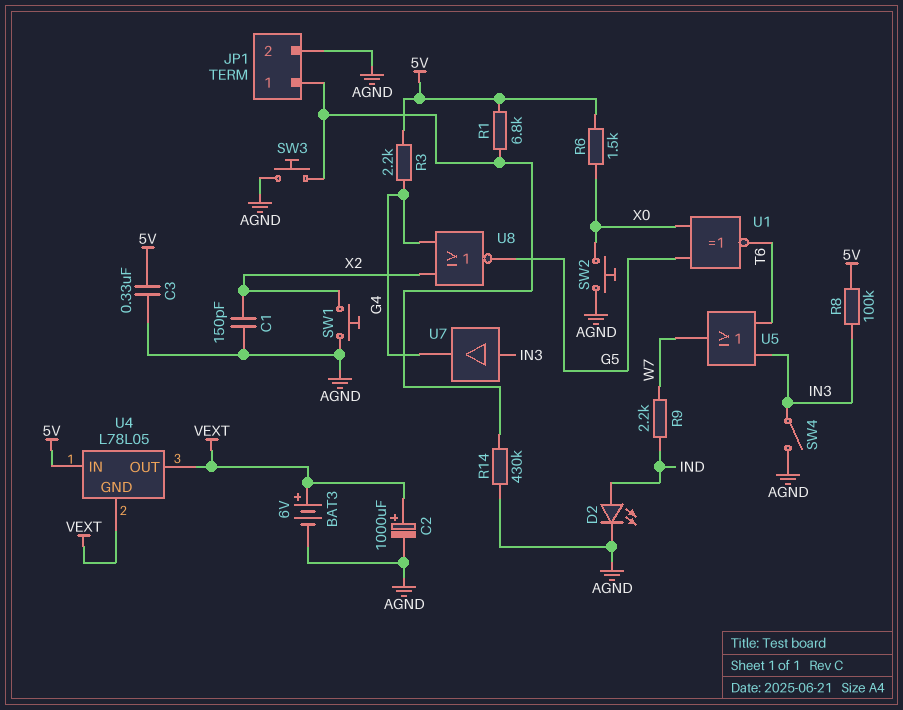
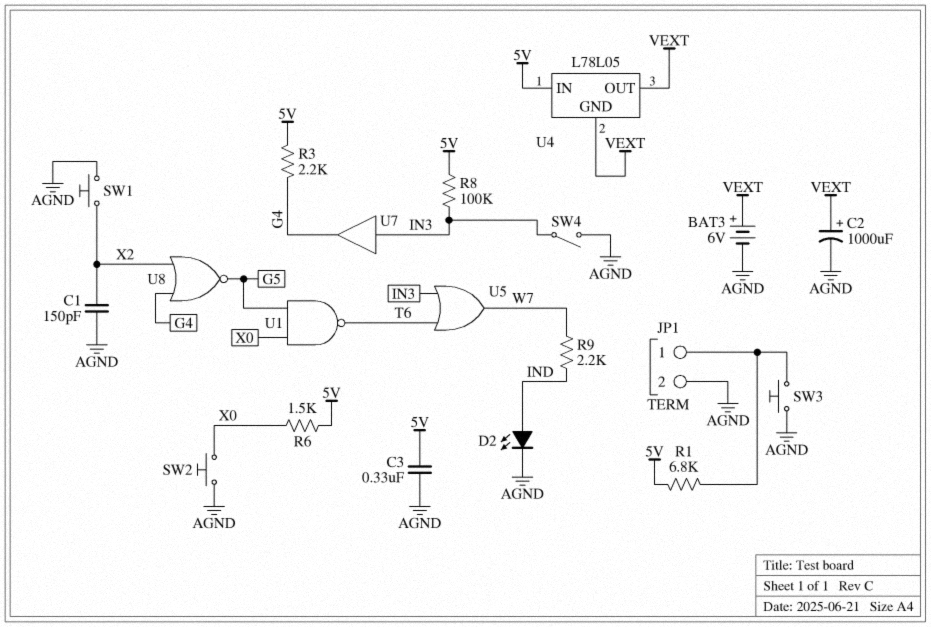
R14: 430k (AGND, JP1/1) -> none
U1: XNOR (in G5, in X0, out T6) -> NAND (in G5, in X0, out T6)

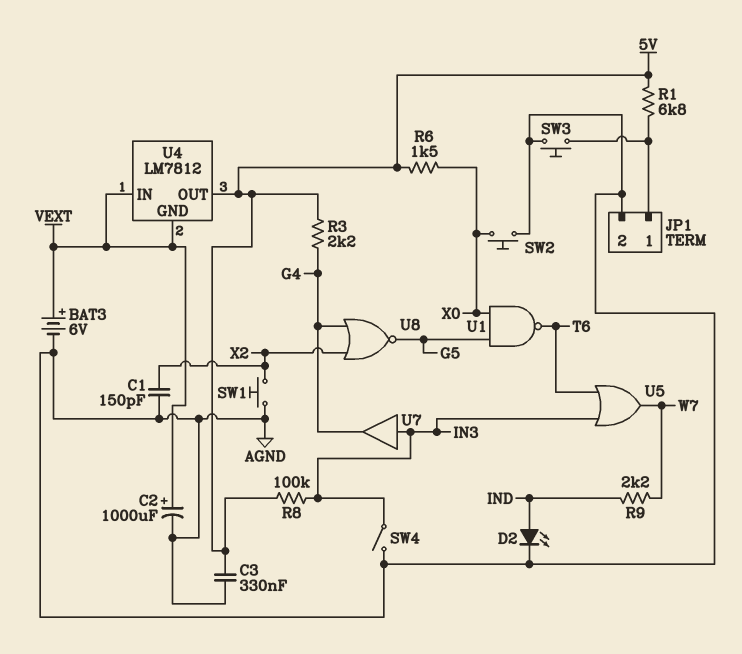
U4: L78L05 -> LM7812
U4 pin IN: 5V -> VEXT
U4 pin OUT: VEXT -> 5V

